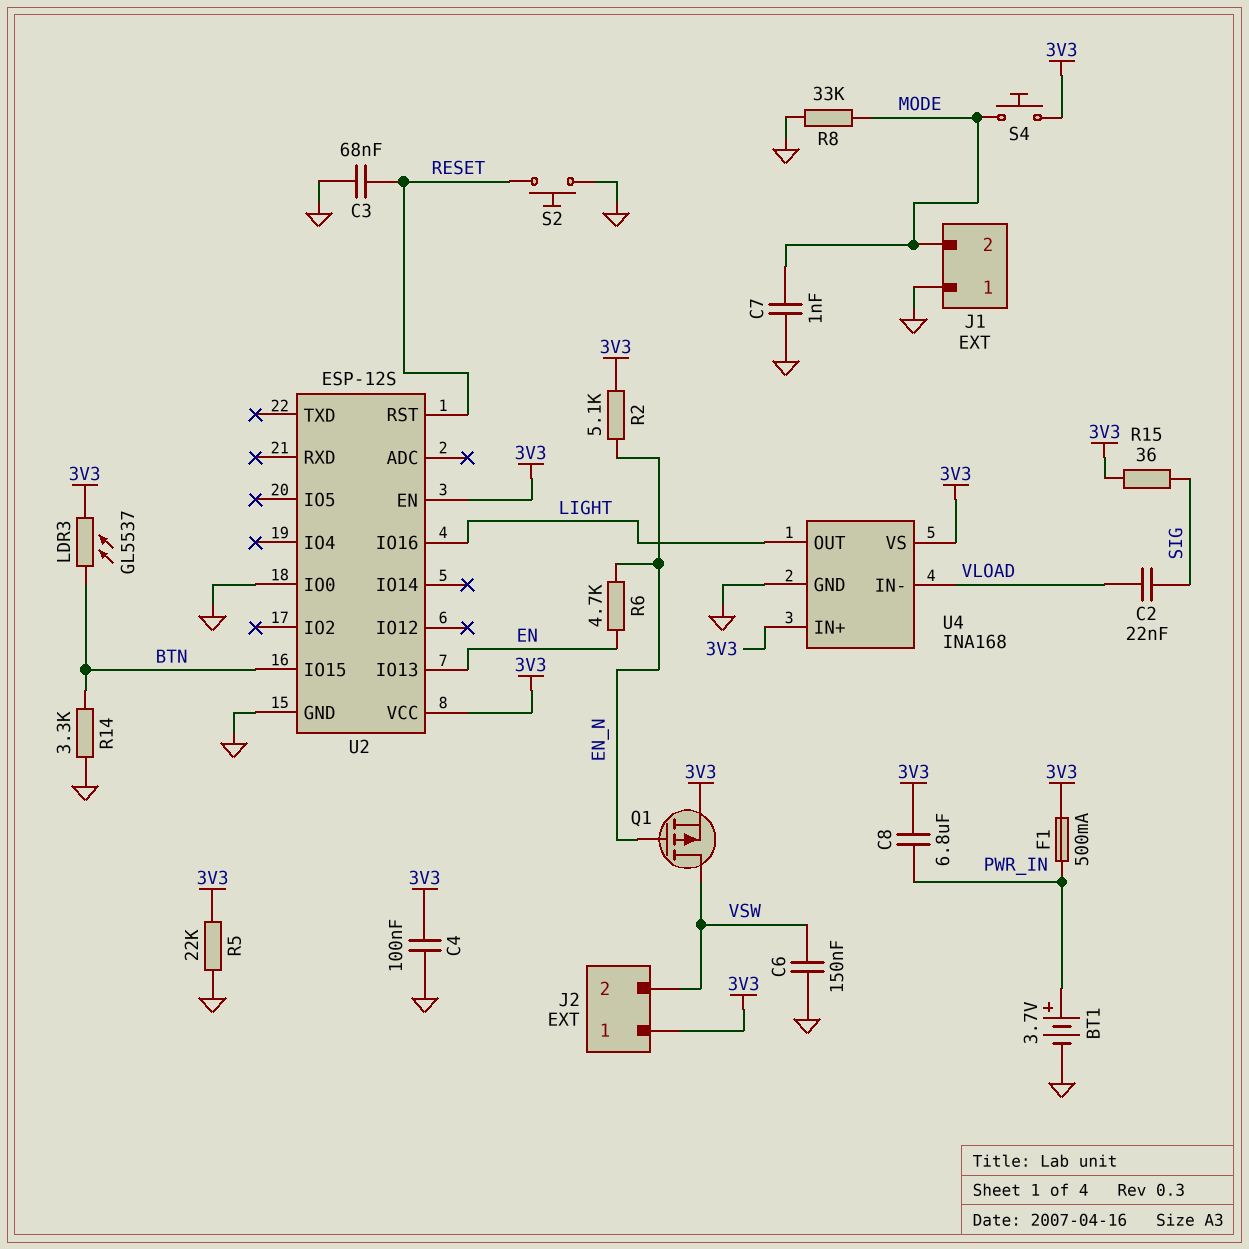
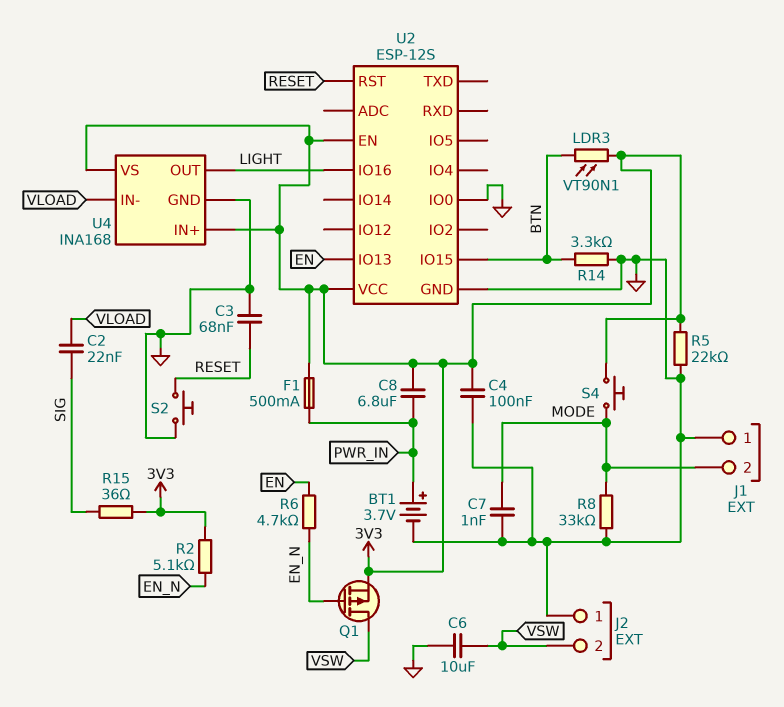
C6: 150nF (GND, VSW) -> 10uF (GND, VSW)
J2 pin 1: 3V3 -> GND
LDR3: GL5537 (3V3, BTN) -> VT90N1 (3V3, BTN)

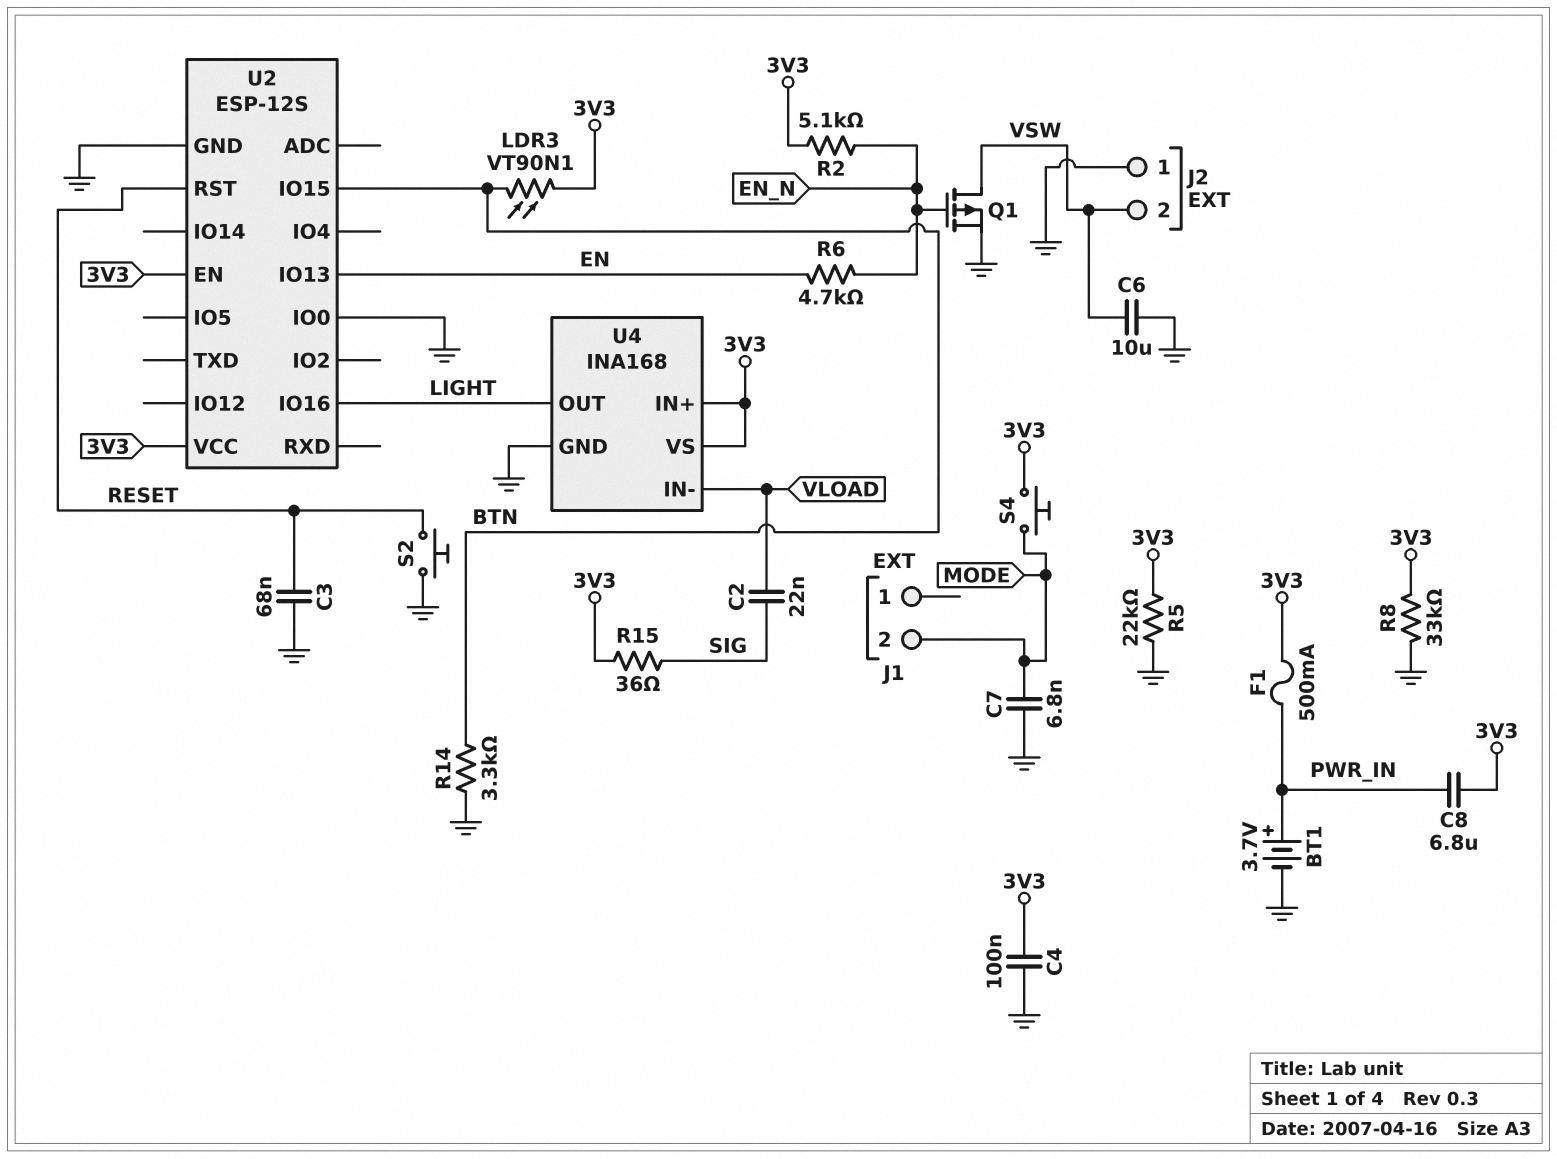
C7: 1nF (GND, MODE) -> 6.8nF (GND, MODE)
J1 pin 1: GND -> none
Q1: PMOS (G EN_N, D VSW, S 3V3) -> PMOS (G EN_N, D VSW, S GND)
R8: 33k (GND, MODE) -> 33k (3V3, GND)

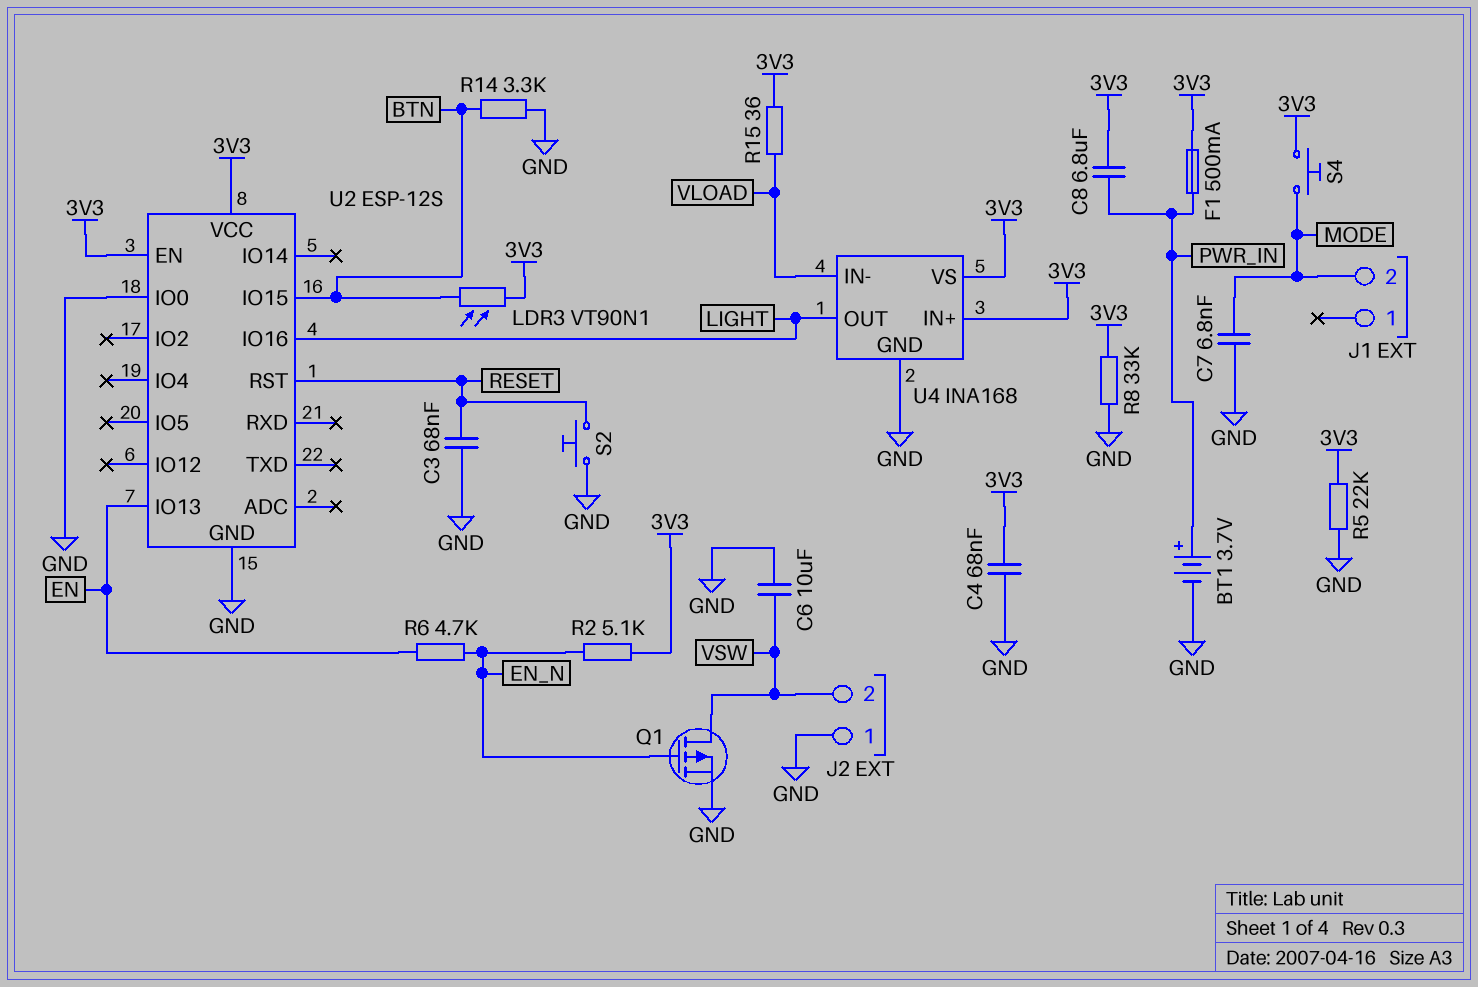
C2: 22nF (SIG, VLOAD) -> none
C4: 100nF (3V3, GND) -> 68nF (3V3, GND)
R15: 36 (3V3, SIG) -> 36 (3V3, VLOAD)

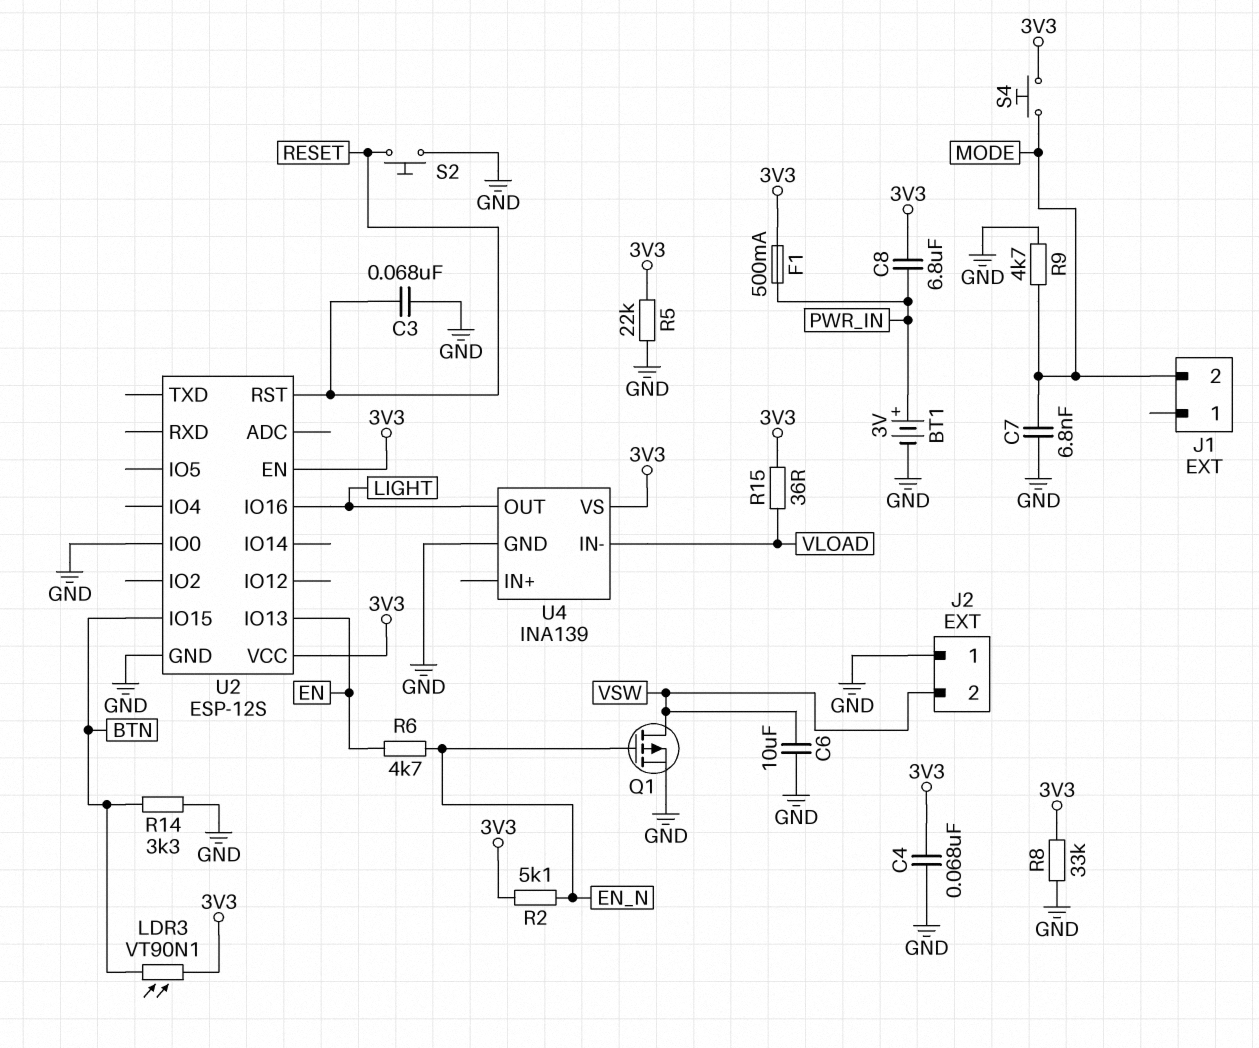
BT1: 3.7V (plus PWR_IN, minus GND) -> 3V (plus PWR_IN, minus GND)
R9: none -> 4.7k (GND, MODE)
U4: INA168 -> INA139
U4 pin IN+: 3V3 -> none

